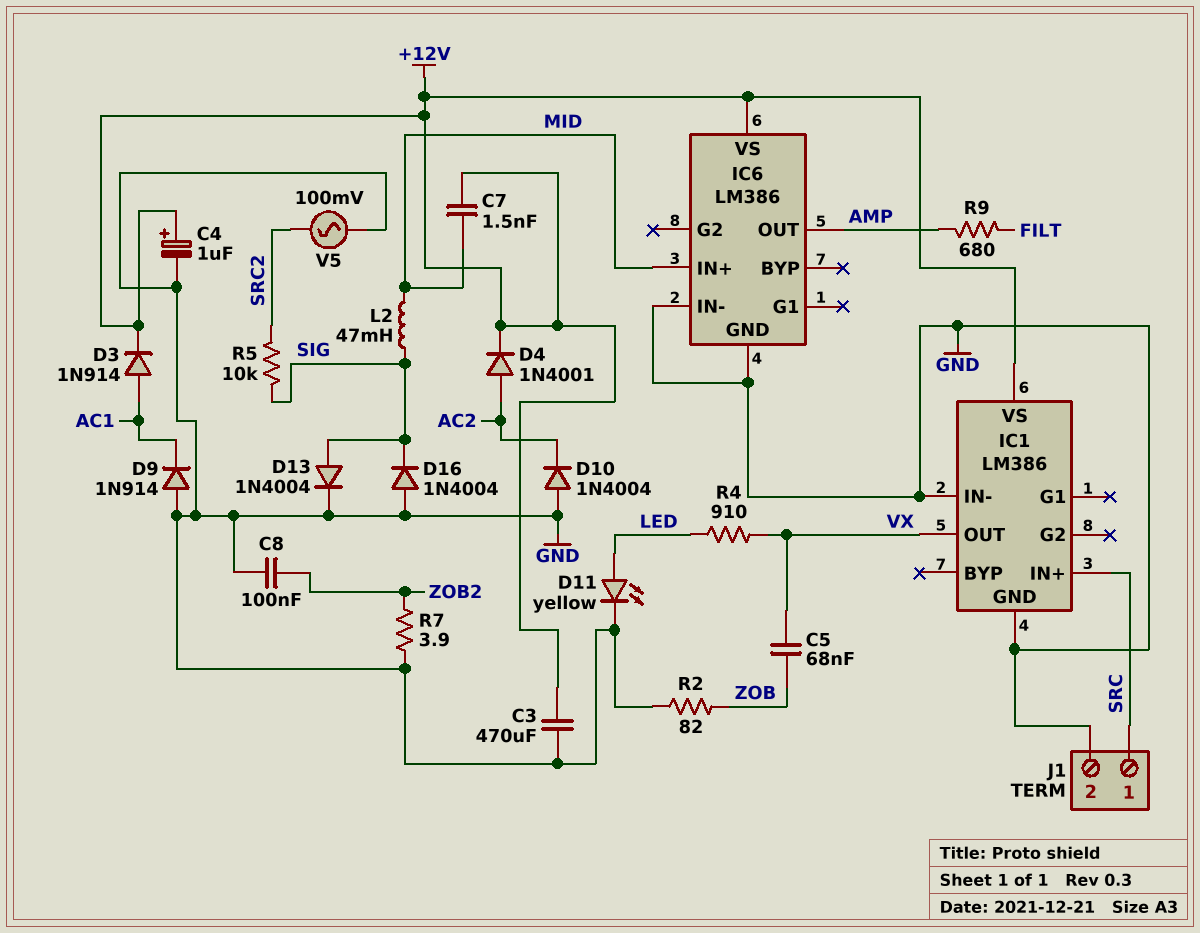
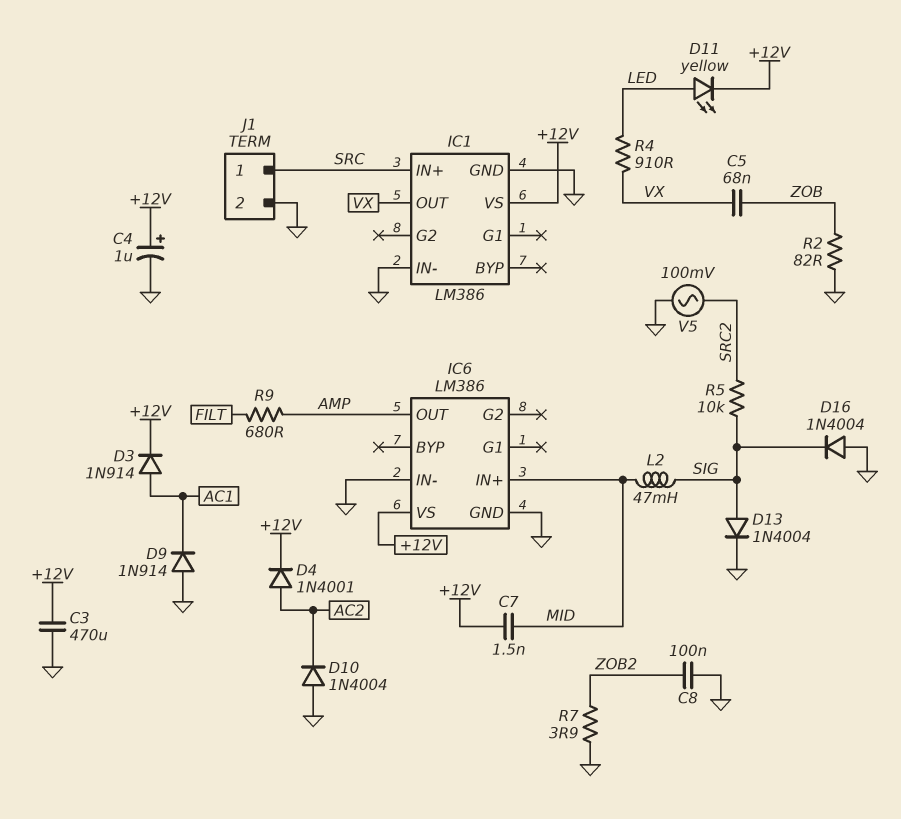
D11: LED yellow (A LED, K GND) -> LED yellow (A LED, K +12V)

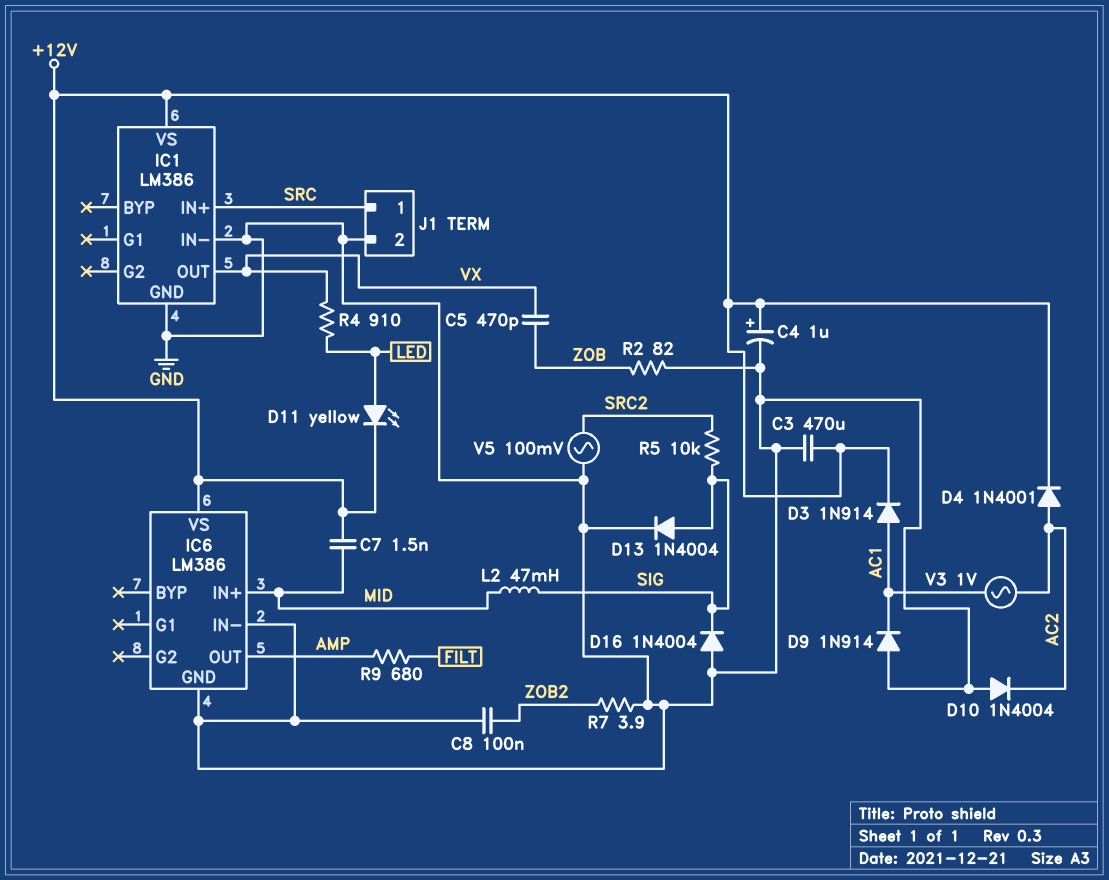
C5: 68nF (VX, ZOB) -> 470pF (VX, ZOB)
V3: none -> AC 1V (AC1, AC2)

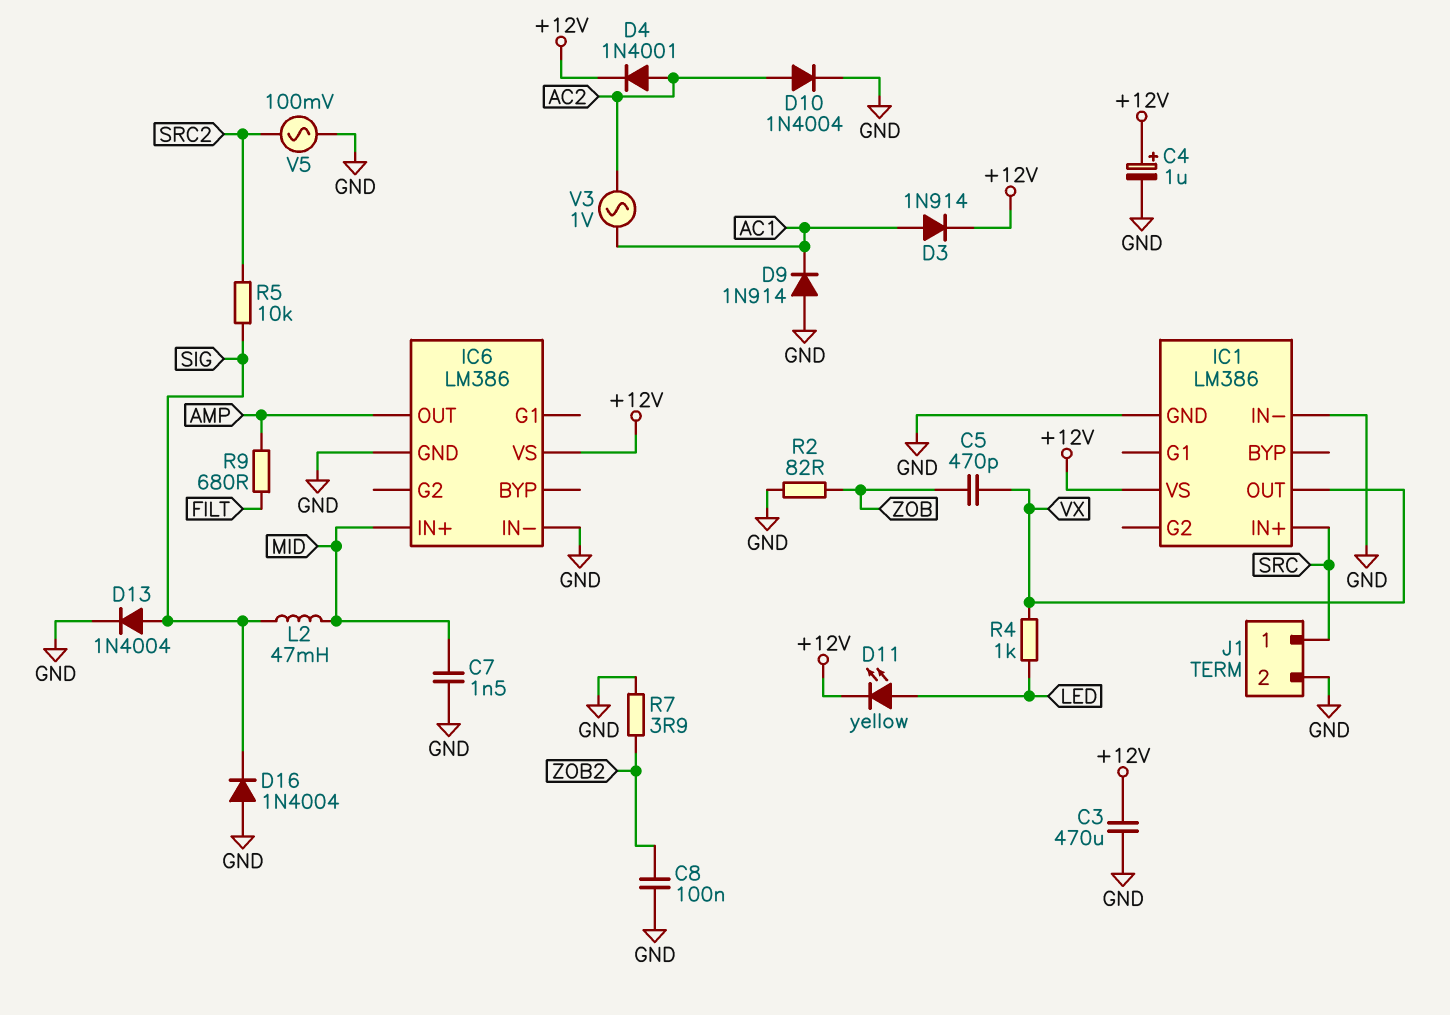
C7: 1.5nF (+12V, MID) -> 1.5nF (GND, MID)
D10: diode 1N4004 (A GND, K AC2) -> diode 1N4004 (A AC2, K GND)
R4: 910 (LED, VX) -> 1k (LED, VX)

